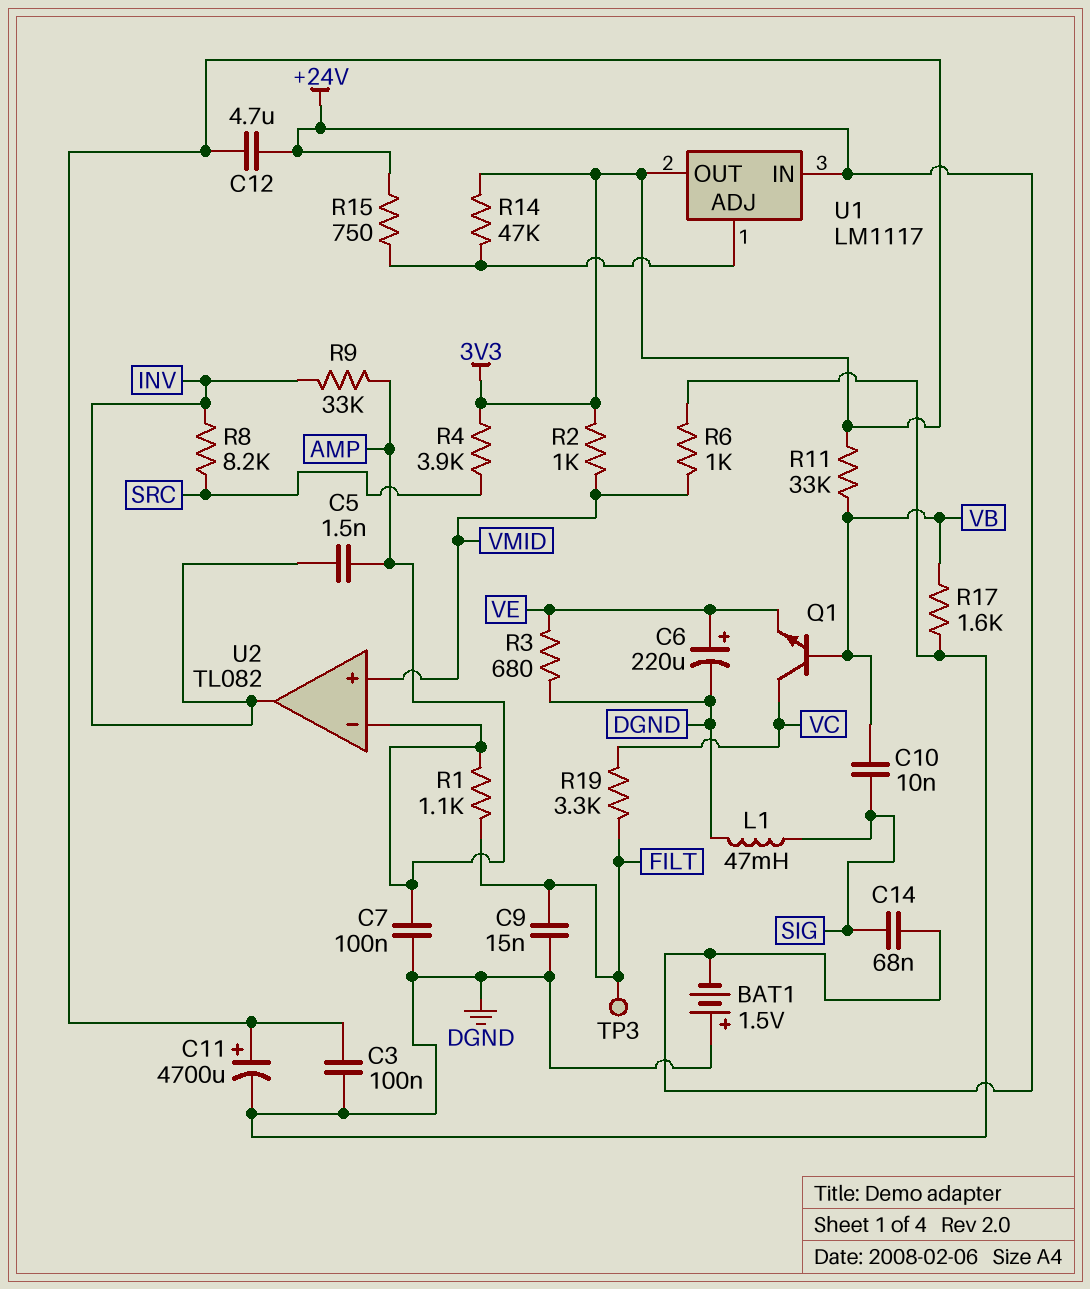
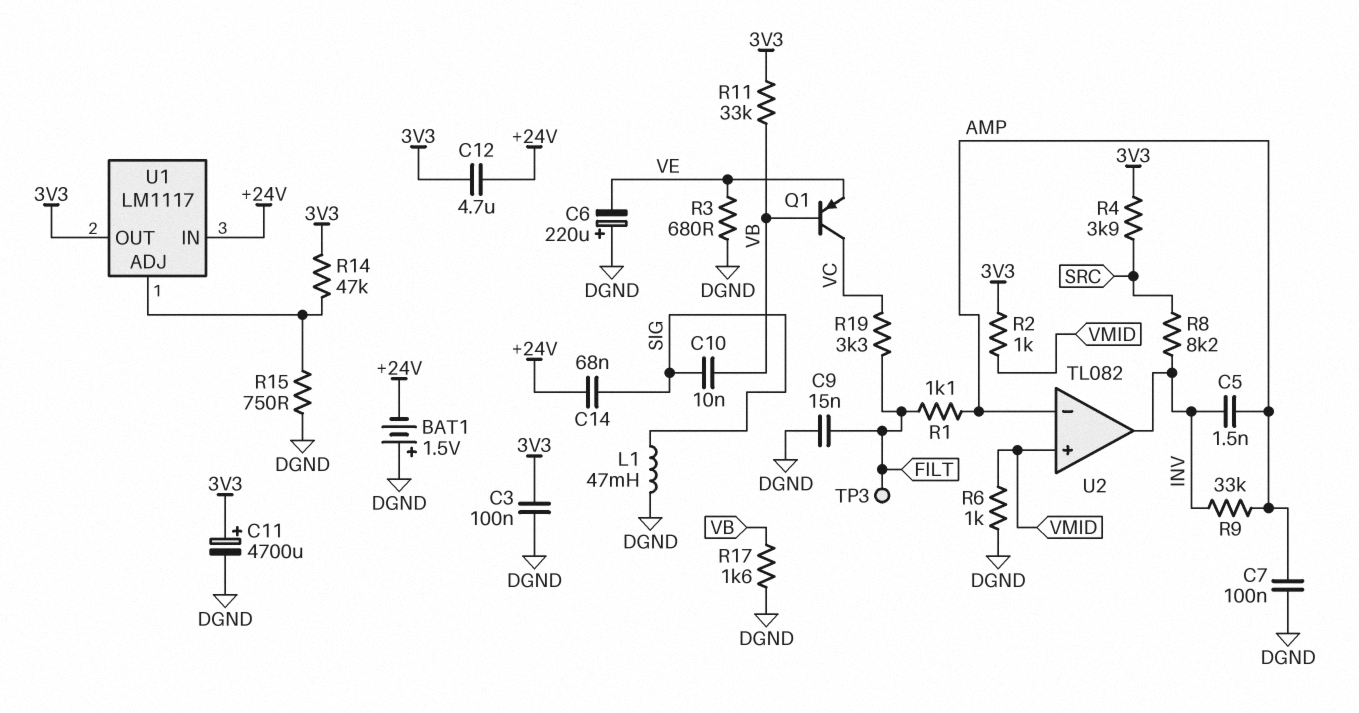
C6: 220uF (plus VE, minus DGND) -> 220uF (plus DGND, minus VE)
Q1: NPN (B VB, C VC, E VE) -> PNP (B VB, C VC, E VE)
R15: 750 (+24V, U1/ADJ) -> 750 (DGND, U1/ADJ)

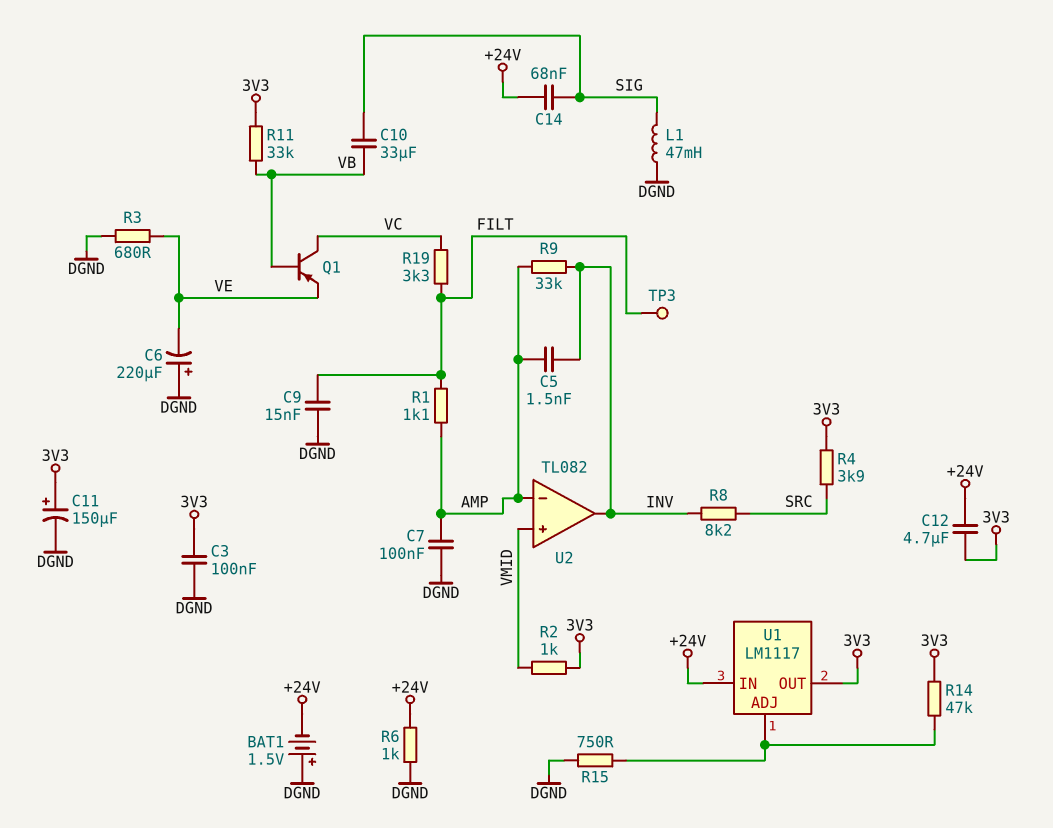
C10: 10nF (SIG, VB) -> 33uF (SIG, VB)
C11: 4700uF (plus 3V3, minus DGND) -> 150uF (plus 3V3, minus DGND)
R6: 1k (DGND, VMID) -> 1k (+24V, DGND)
R17: 1.6k (DGND, VB) -> none

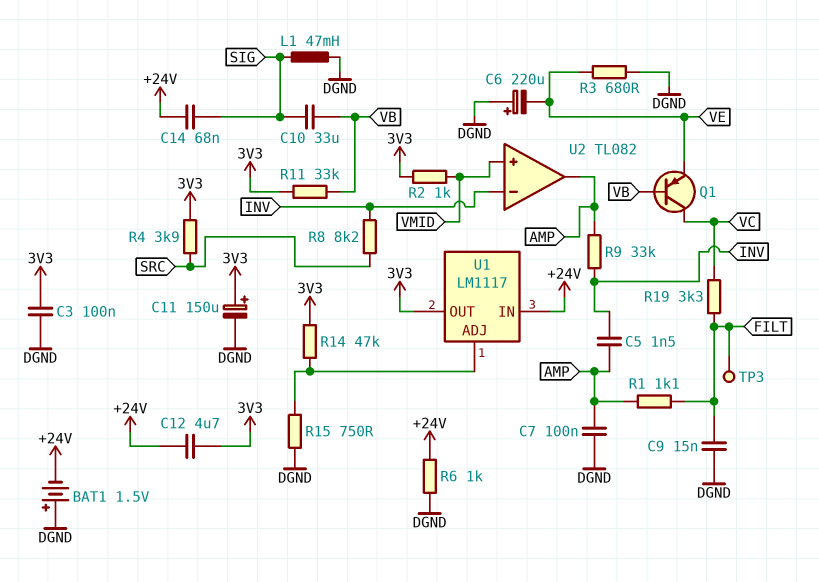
U2 pin in-: AMP -> INV
U2 pin out: INV -> AMP

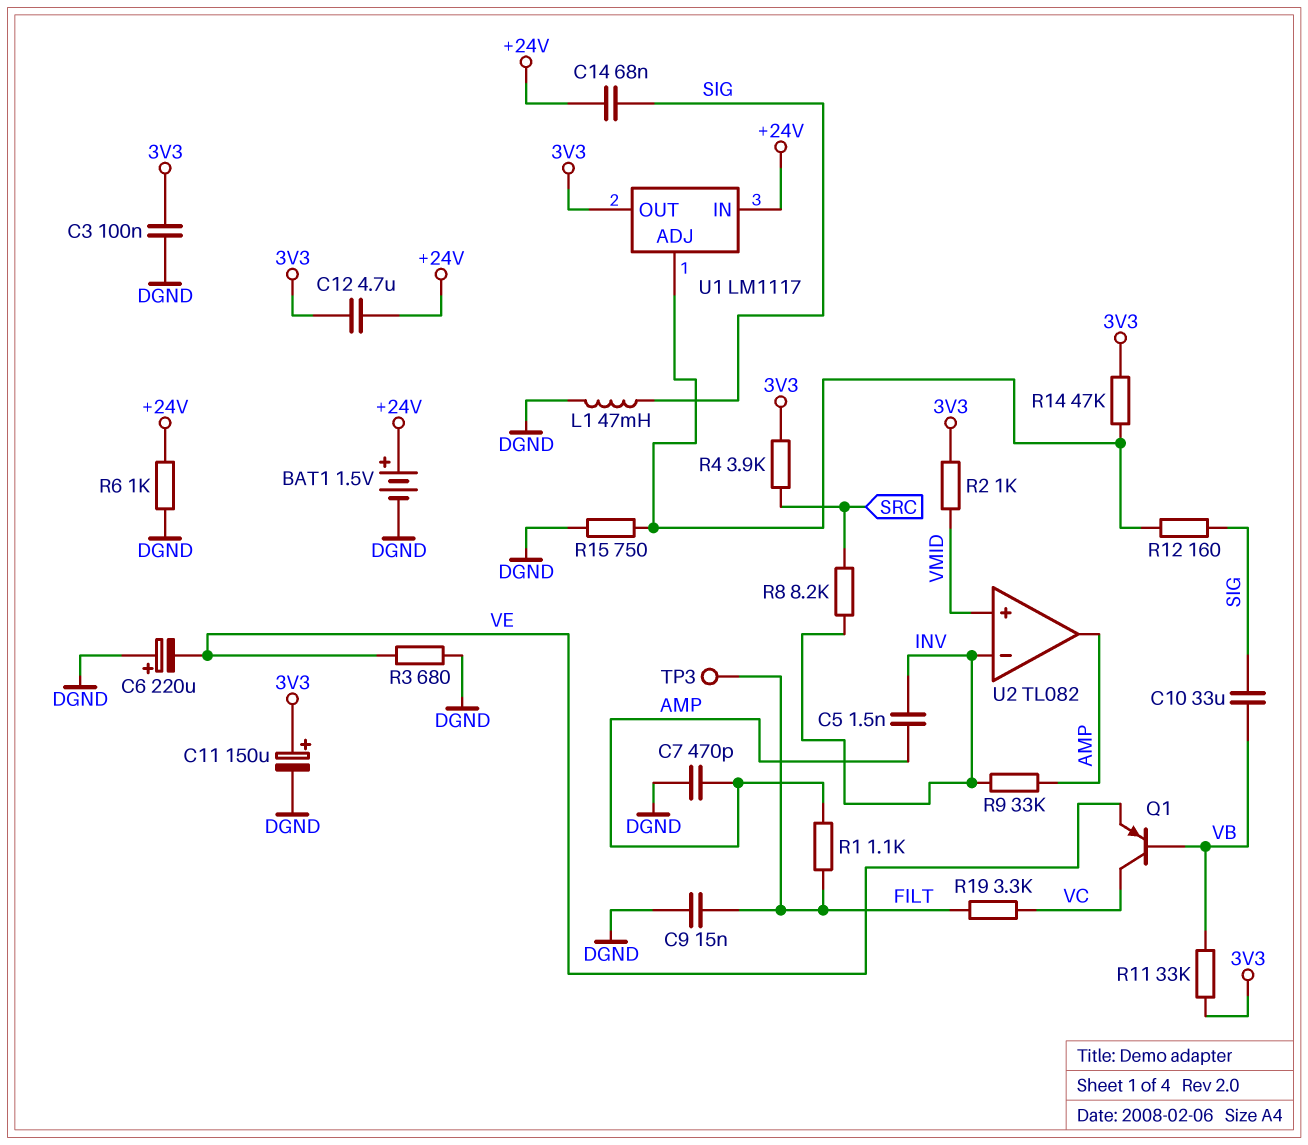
BAT1: 1.5V (plus DGND, minus +24V) -> 1.5V (plus +24V, minus DGND)
C7: 100nF (AMP, DGND) -> 470pF (AMP, DGND)
R12: none -> 160 (SIG, U1/ADJ)

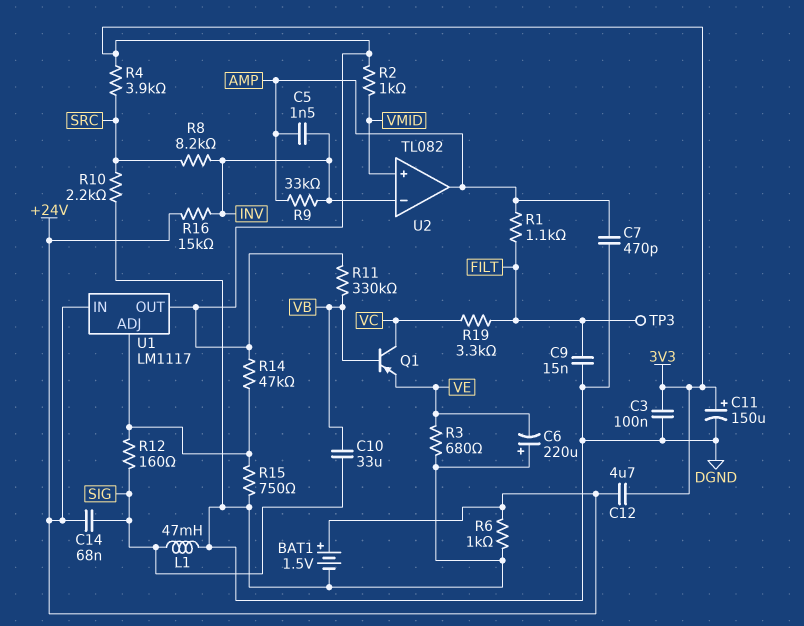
R10: none -> 2.2k (DGND, SRC)
R11: 33k (3V3, VB) -> 330k (3V3, VB)
R16: none -> 15k (+24V, INV)

